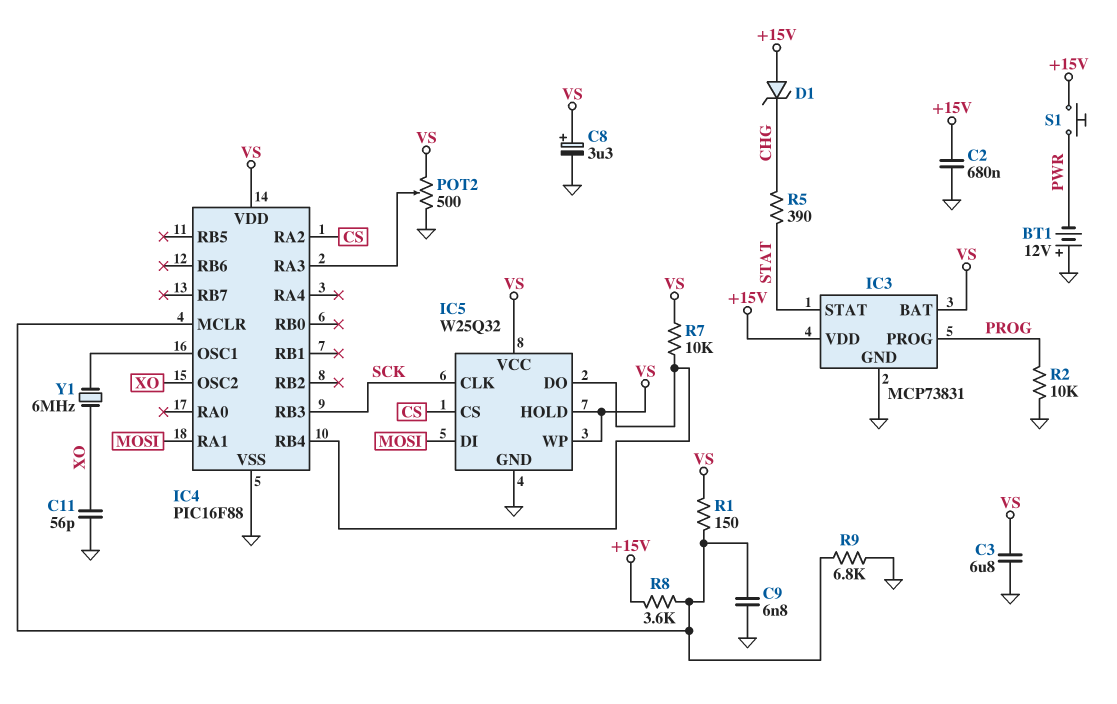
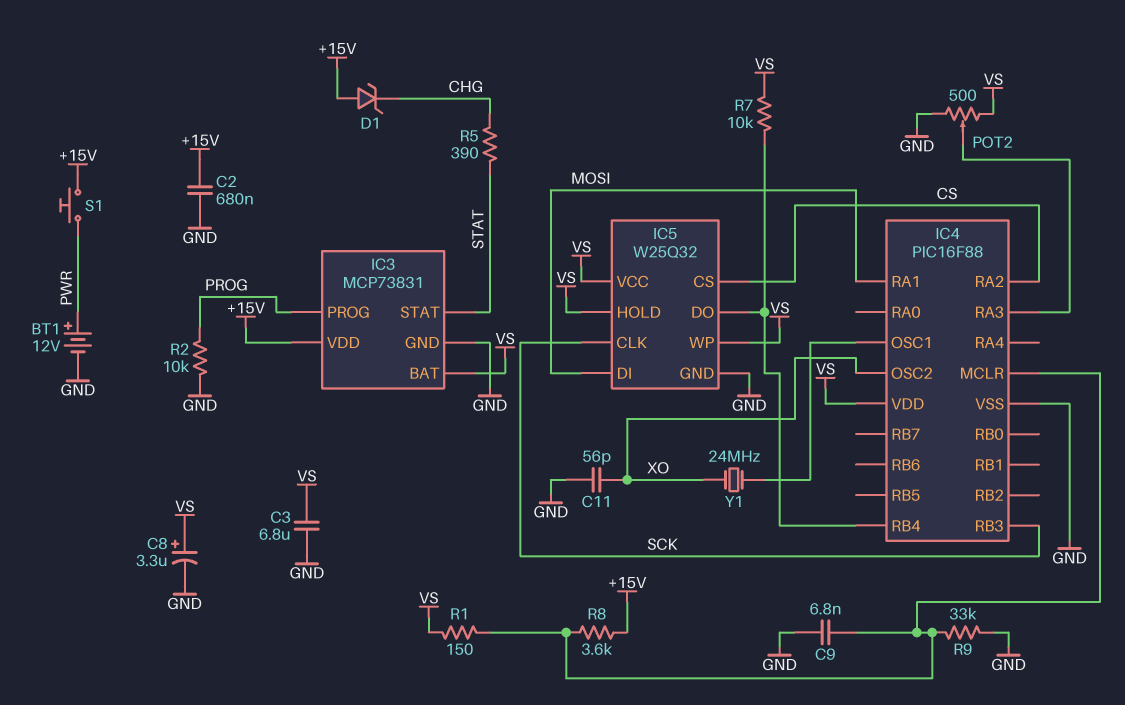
BT1: 12V (plus GND, minus PWR) -> 12V (plus PWR, minus GND)
R9: 6.8k (GND, IC4/MCLR) -> 33k (GND, IC4/MCLR)
Y1: 6MHz (IC4/OSC1, XO) -> 24MHz (IC4/OSC1, XO)

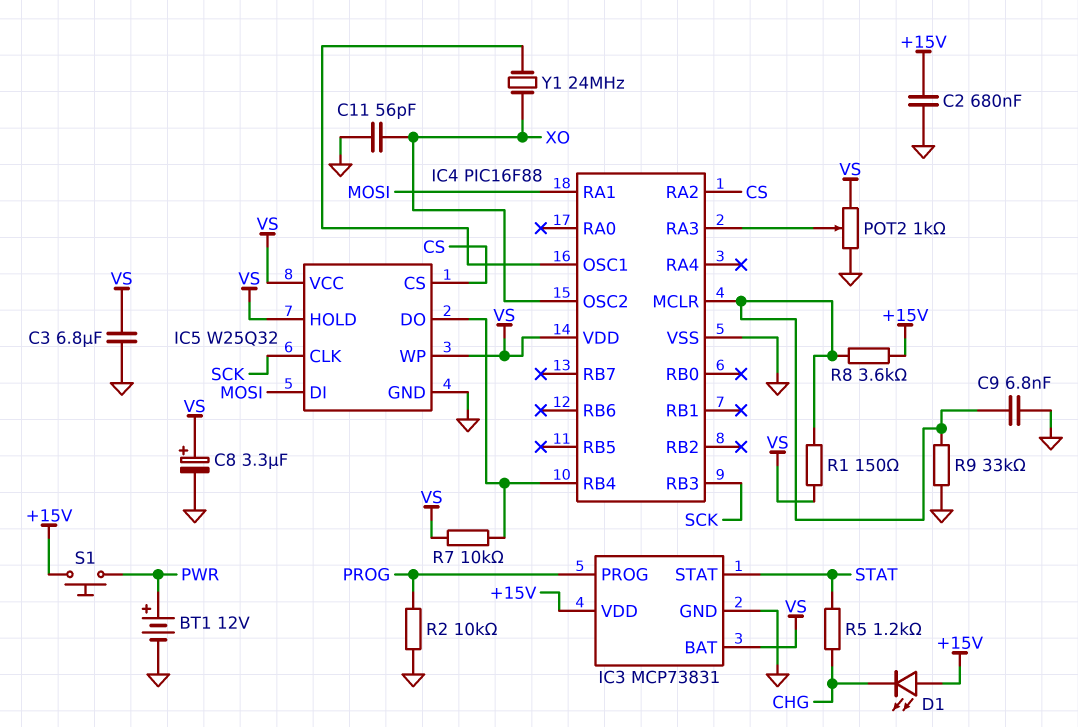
D1: zener (A +15V, K CHG) -> LED (A +15V, K CHG)
POT2: 500 (GND, VS, wiper IC4/RA3) -> 1k (GND, VS, wiper IC4/RA3)
R5: 390 (CHG, STAT) -> 1.2k (CHG, STAT)

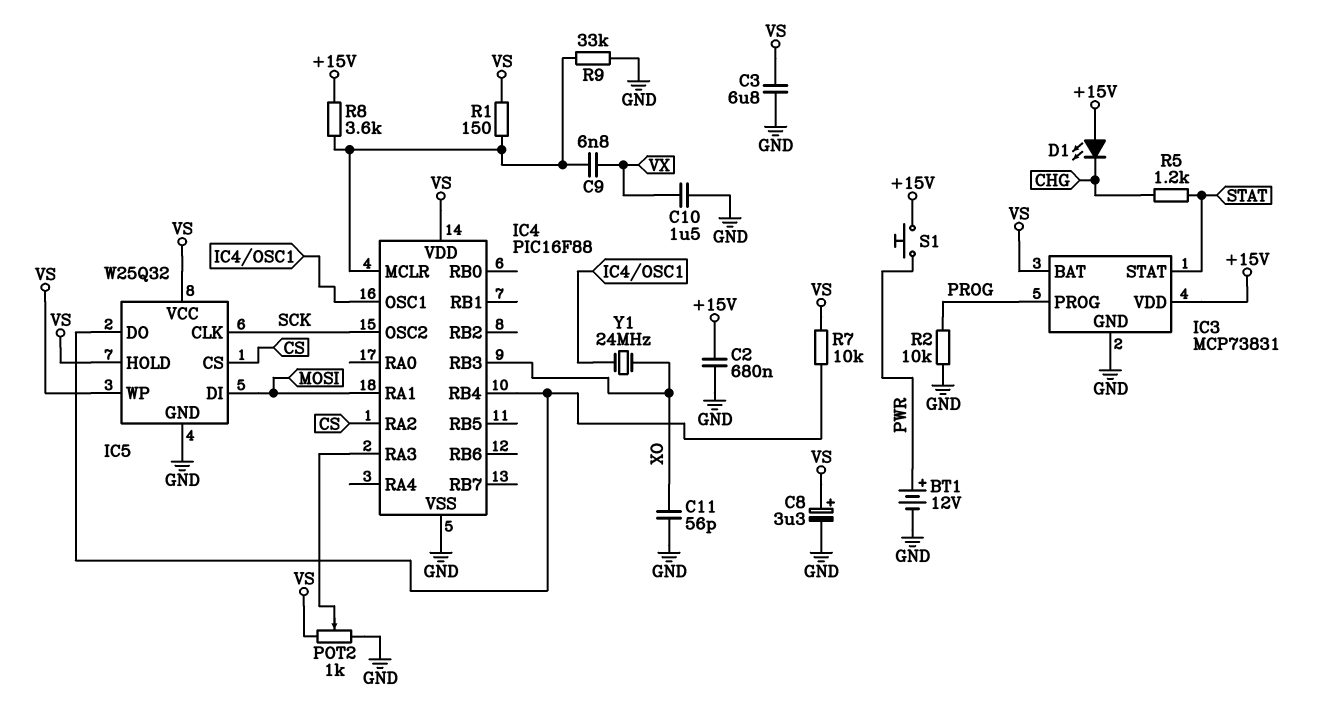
C9: 6.8nF (GND, IC4/MCLR) -> 6.8nF (IC4/MCLR, VX)
C10: none -> 1.5uF (GND, VX)
IC4 pin OSC2: XO -> SCK
IC4 pin RB3: SCK -> XO

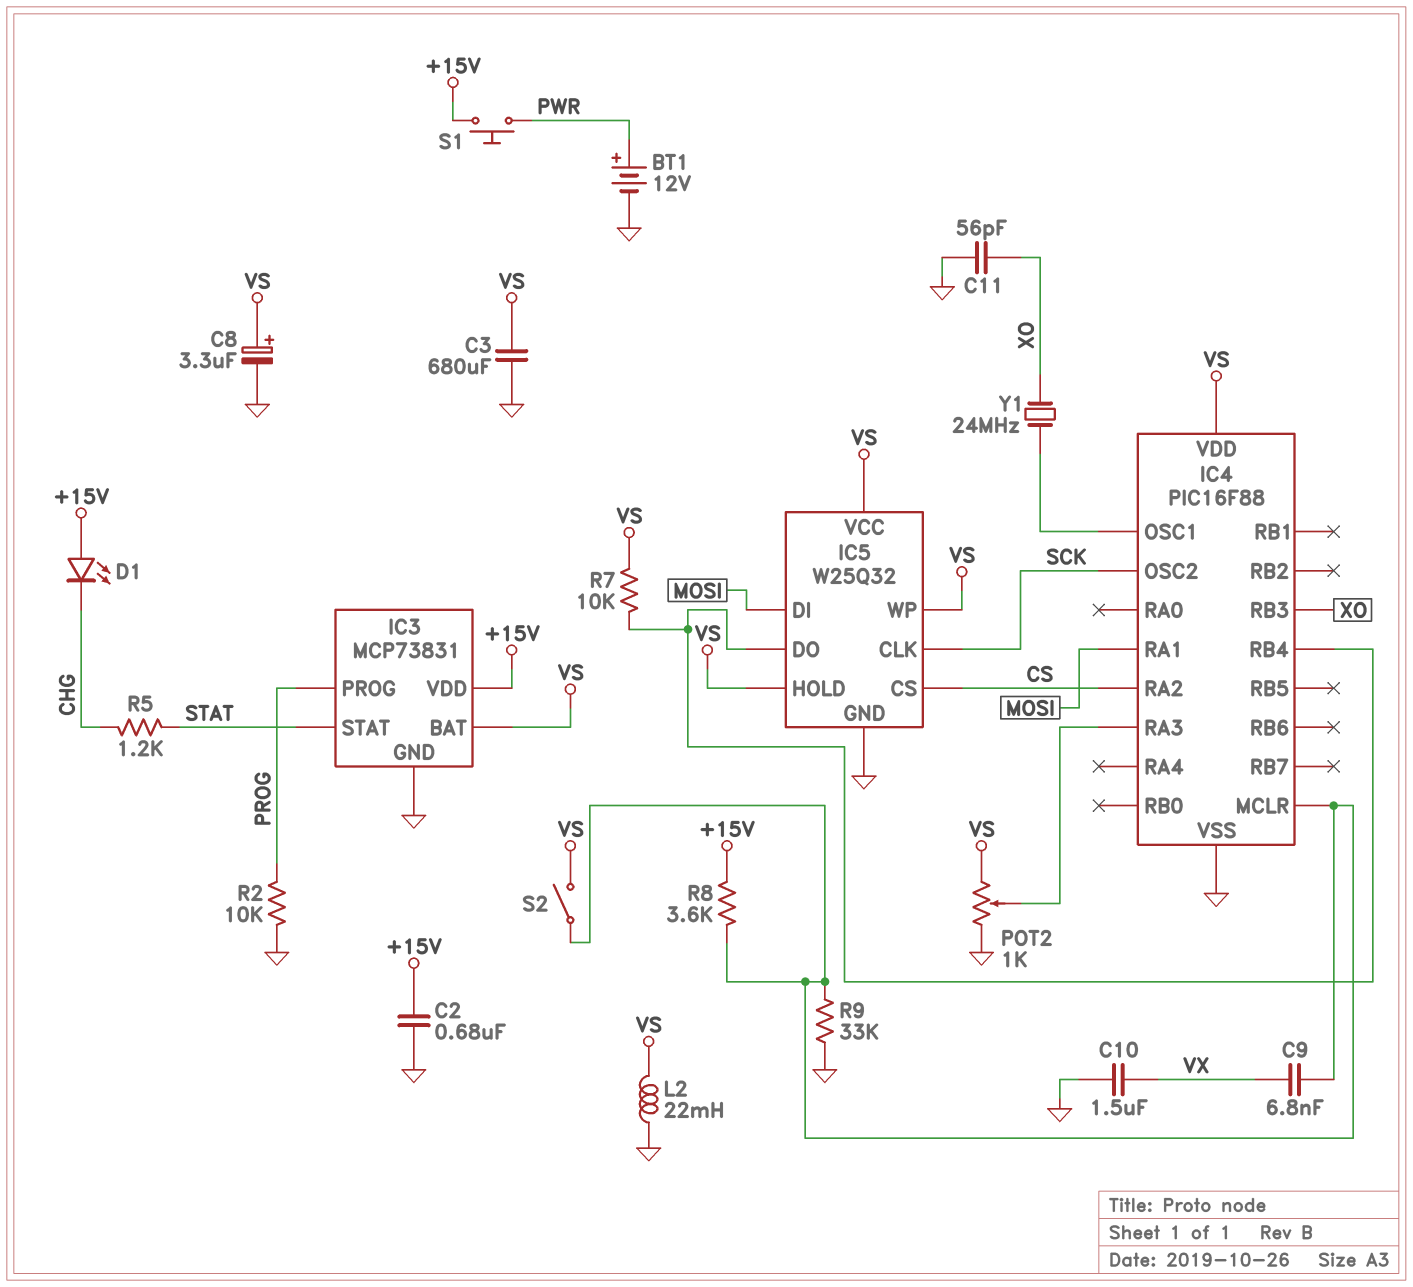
C3: 6.8uF (GND, VS) -> 680uF (GND, VS)
L2: none -> 22mH (GND, VS)
R1: 150 (IC4/MCLR, VS) -> none
S2: none -> switch (IC4/MCLR, VS)

